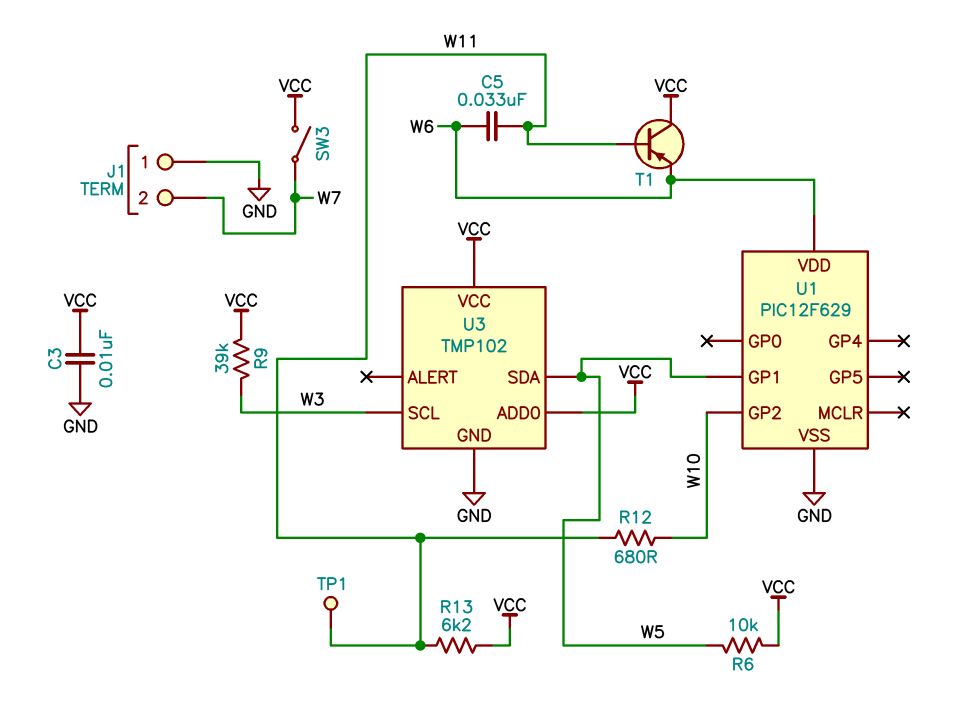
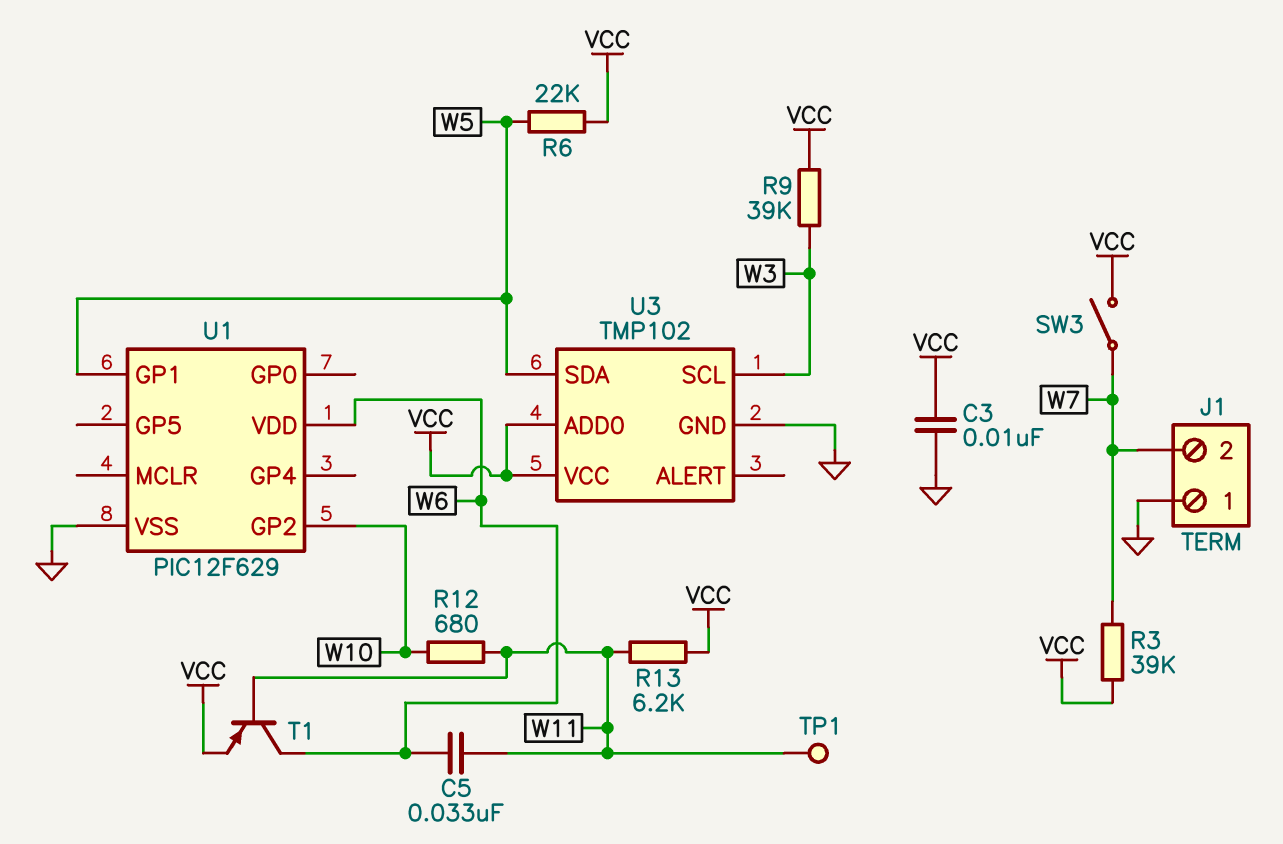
R3: none -> 39k (VCC, W7)
R6: 10k (VCC, W5) -> 22k (VCC, W5)
T1: PNP (B W11, C VCC, E W6) -> PNP (B W11, C W6, E VCC)

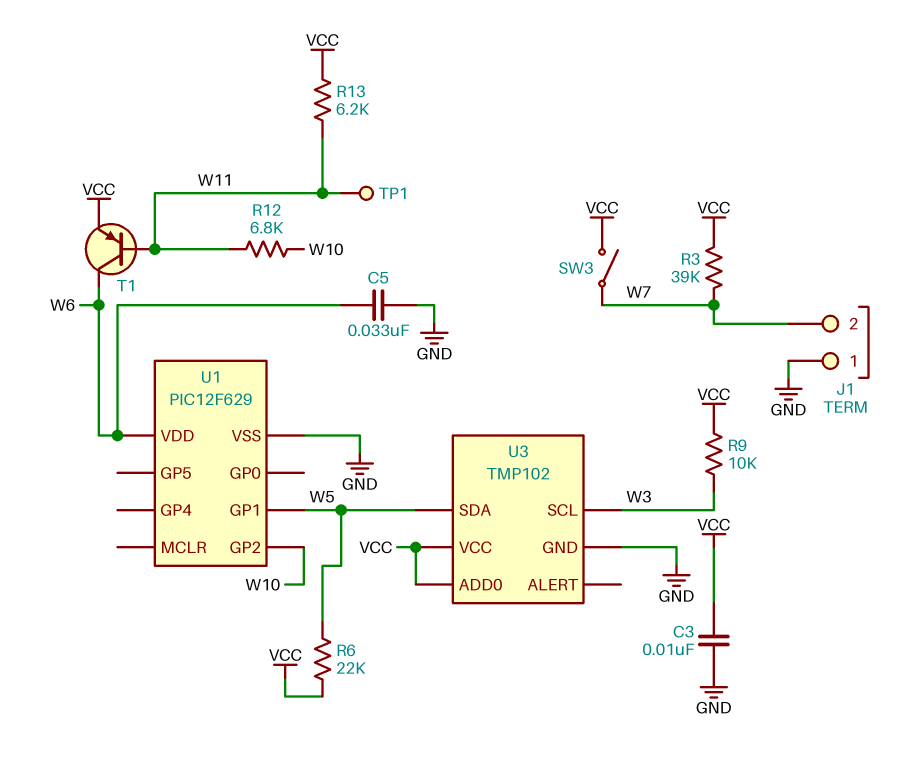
C5: 33nF (W6, W11) -> 33nF (GND, W6)
R9: 39k (VCC, W3) -> 10k (VCC, W3)
R12: 680 (W10, W11) -> 6.8k (W10, W11)

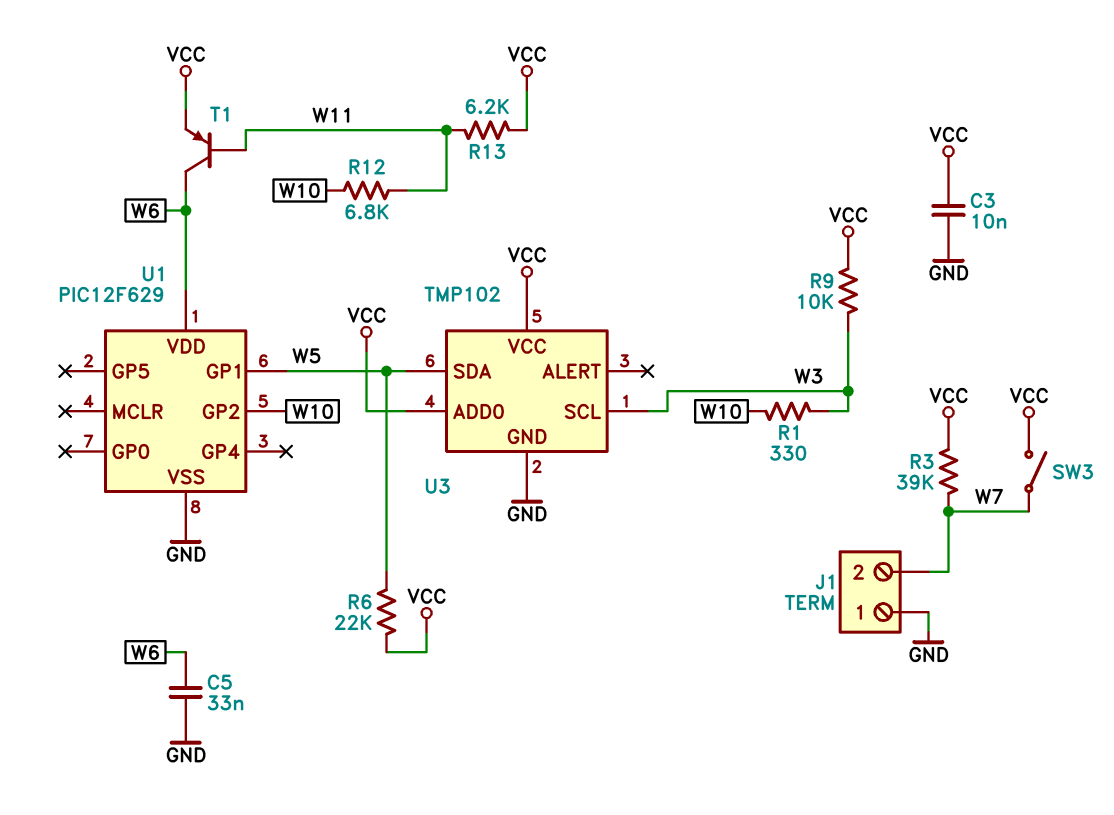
R1: none -> 330 (W3, W10)
TP1: test point (W11) -> none

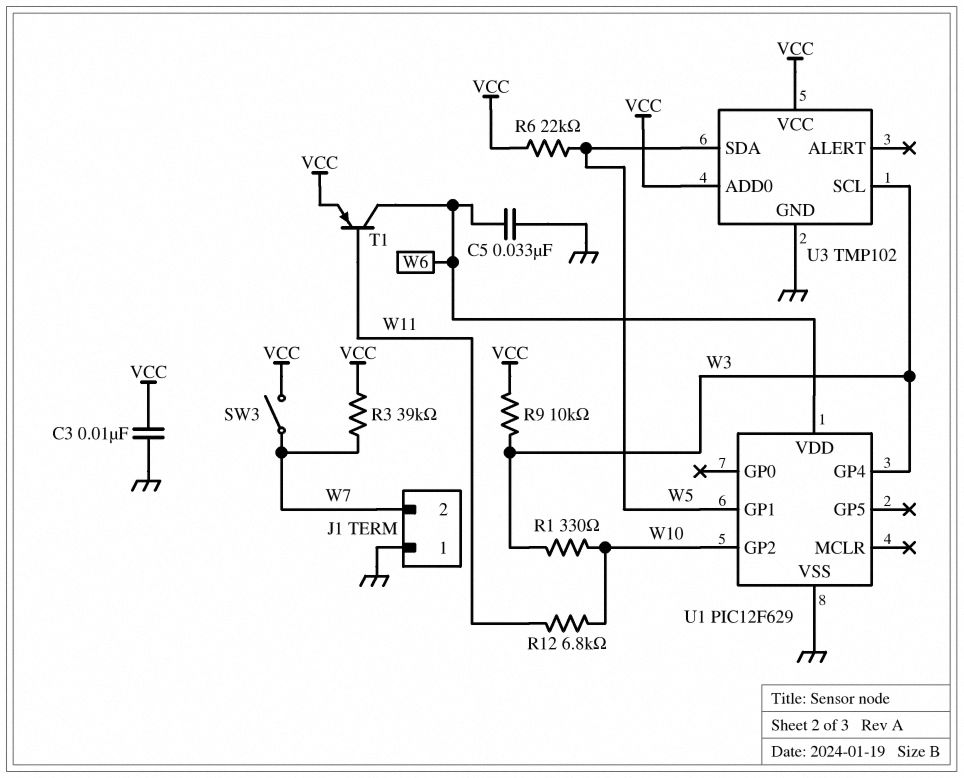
R13: 6.2k (VCC, W11) -> none
U1 pin GP4: none -> W3

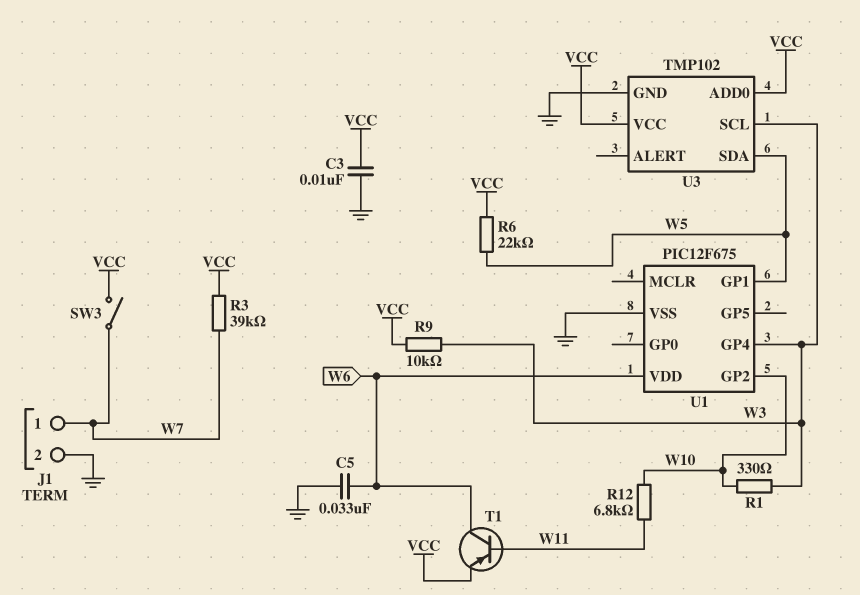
J1 pin 1: GND -> W7
J1 pin 2: W7 -> GND
U1: PIC12F629 -> PIC12F675

